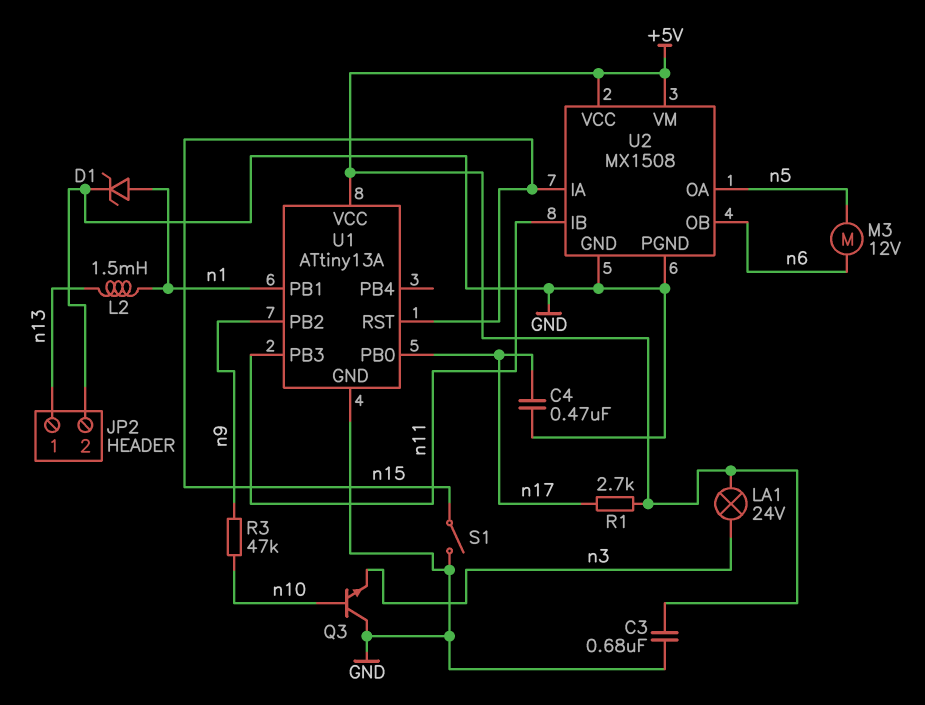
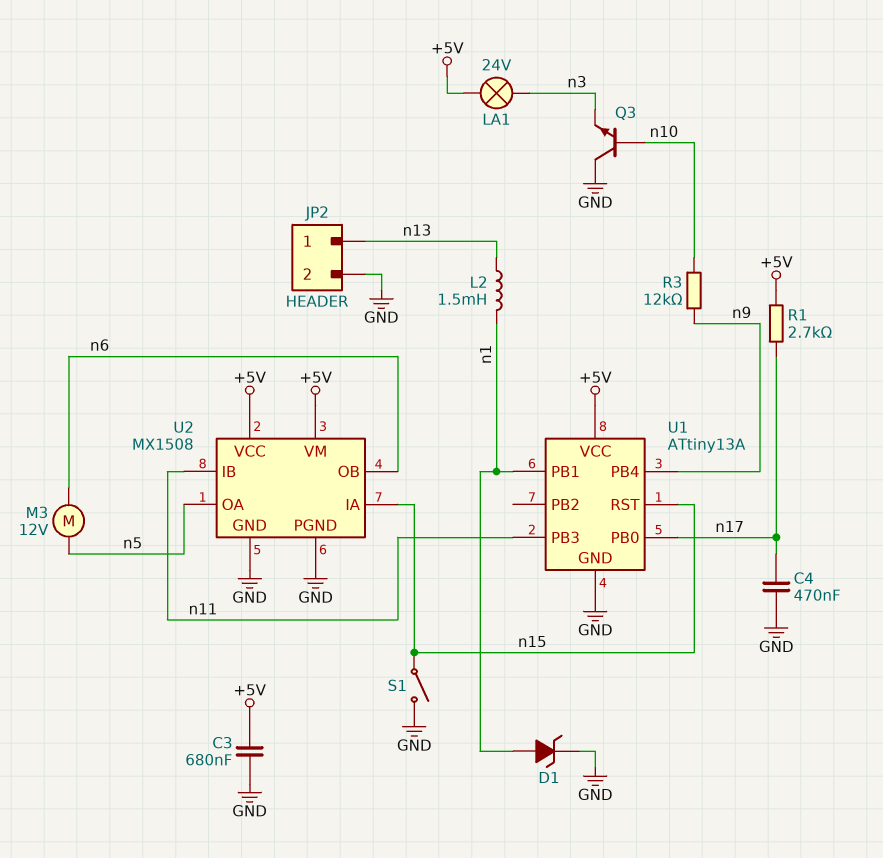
R3: 47k (n9, n10) -> 12k (n9, n10)
U1 pin PB2: n9 -> none
U1 pin PB4: none -> n9

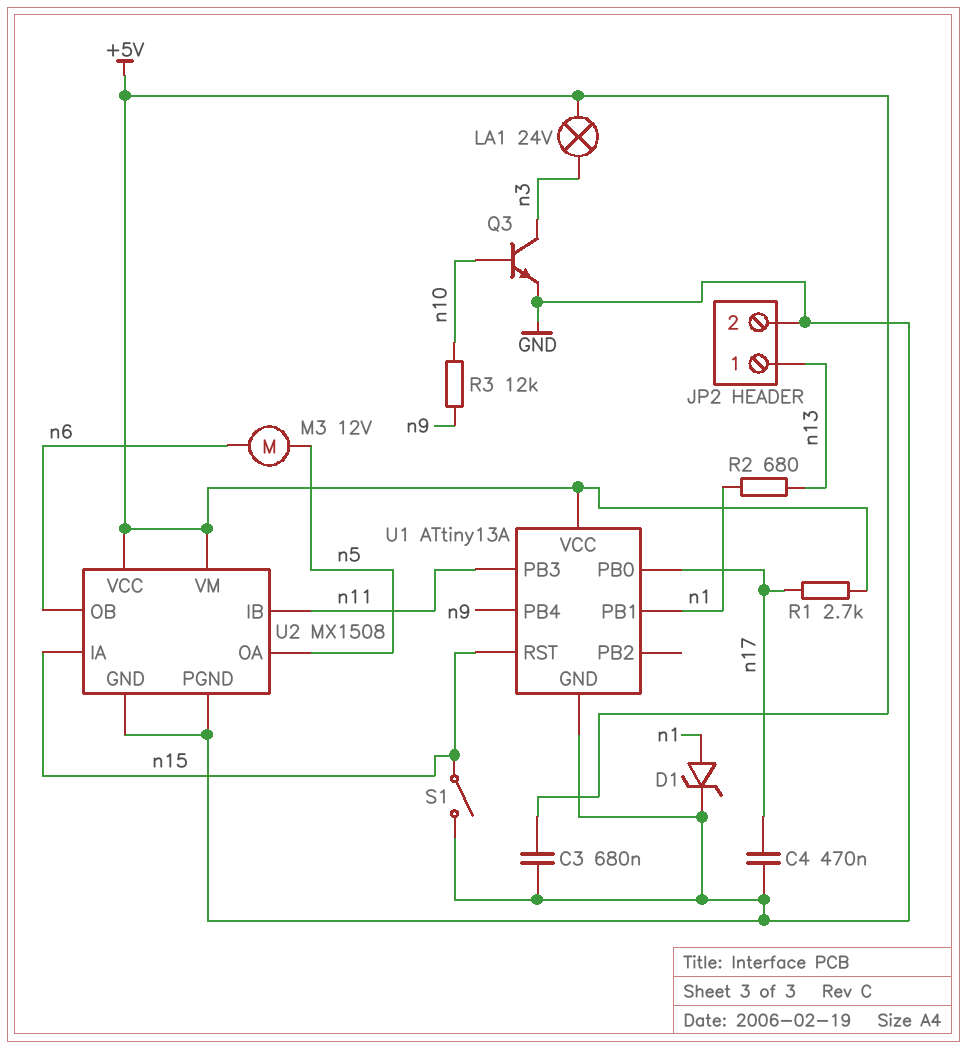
L2: 1.5mH (n1, n13) -> none
Q3: NPN (B n10, C GND, E n3) -> NPN (B n10, C n3, E GND)
R2: none -> 680 (n1, n13)

